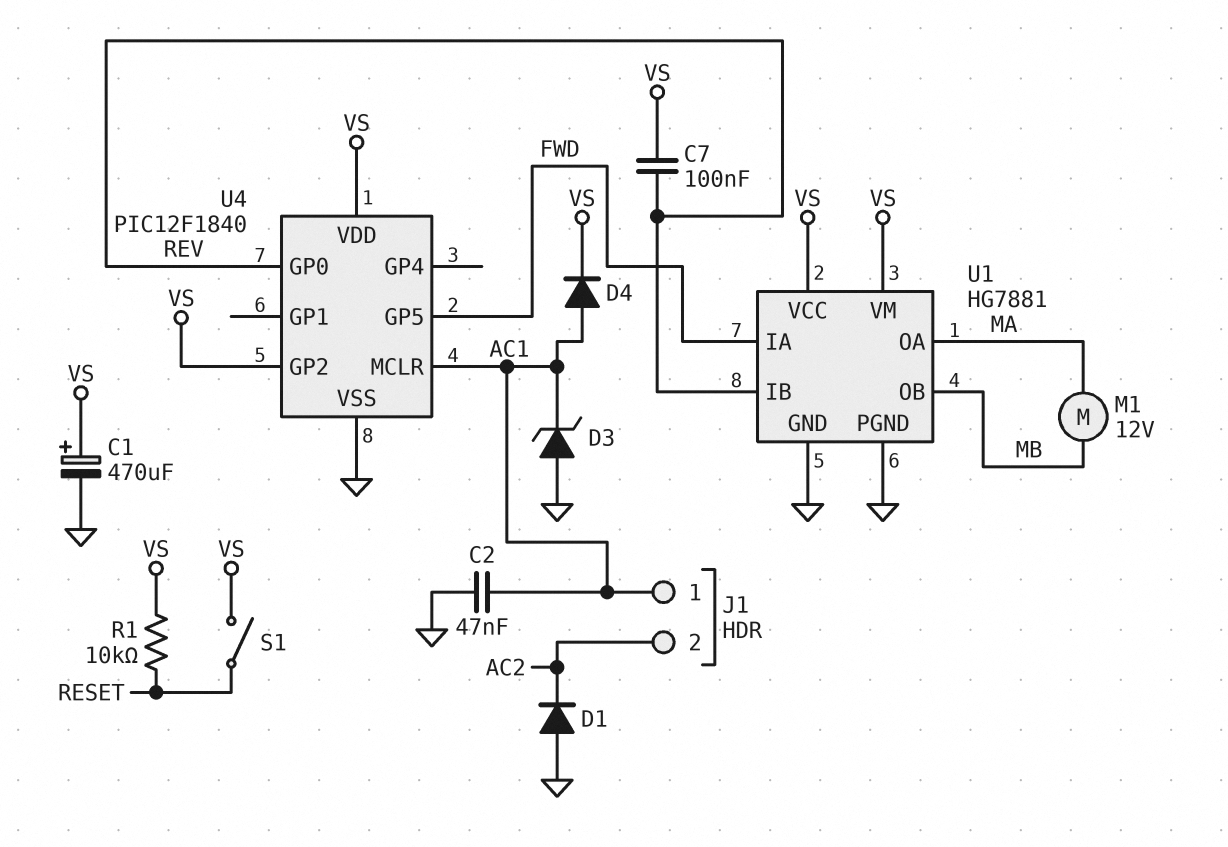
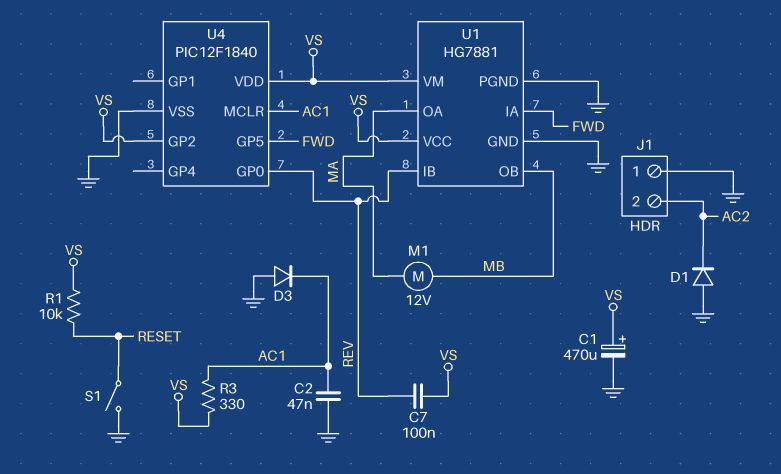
D3: zener (A GND, K AC1) -> diode (A GND, K AC1)
D4: diode (A AC1, K VS) -> none
J1 pin 1: AC1 -> GND
R3: none -> 330 (AC1, VS)
S1: switch (RESET, VS) -> switch (GND, RESET)

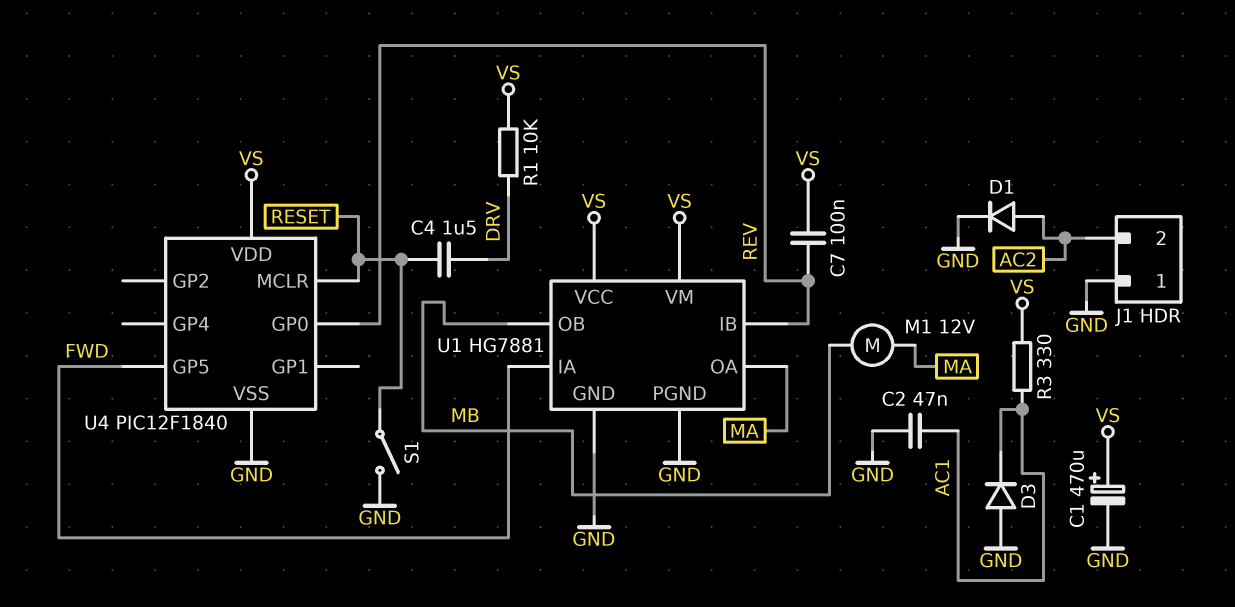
C4: none -> 1.5uF (DRV, RESET)
D1: diode (A GND, K AC2) -> diode (A AC2, K GND)
R1: 10k (RESET, VS) -> 10k (DRV, VS)
U4 pin GP2: VS -> none
U4 pin MCLR: AC1 -> RESET

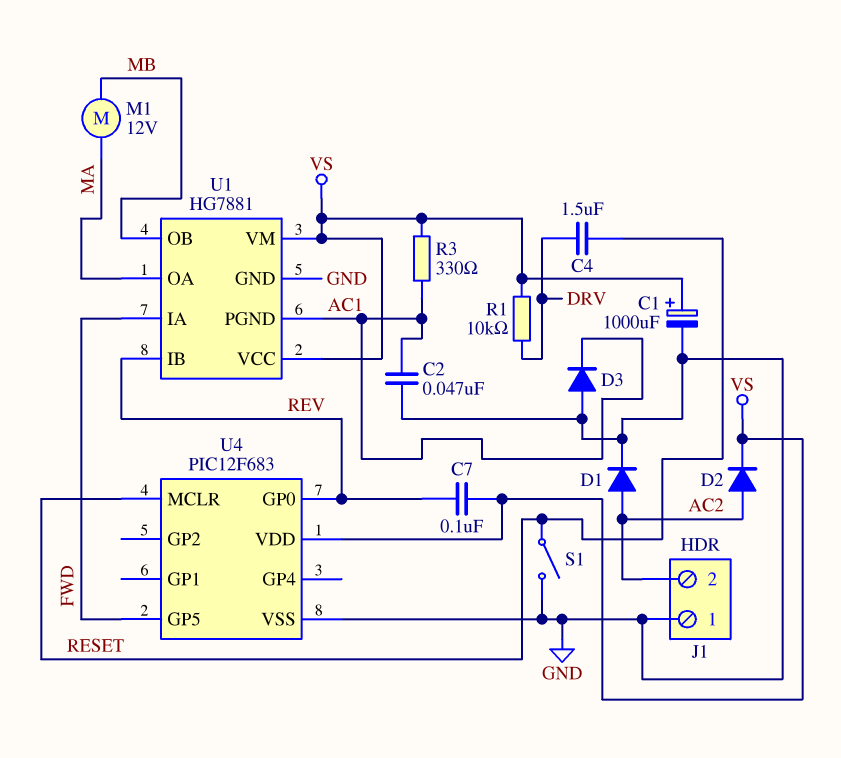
C1: 470uF (plus VS, minus GND) -> 1000uF (plus VS, minus GND)
D2: none -> diode (A AC2, K VS)
U1 pin PGND: GND -> AC1
U4: PIC12F1840 -> PIC12F683

